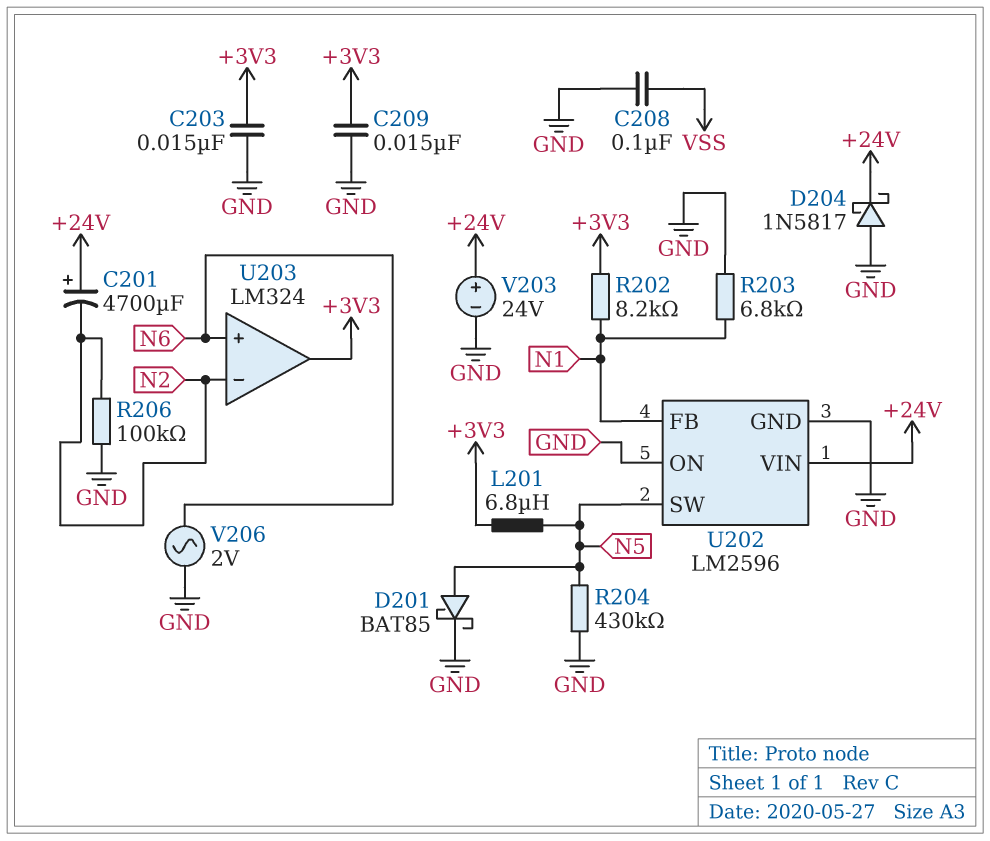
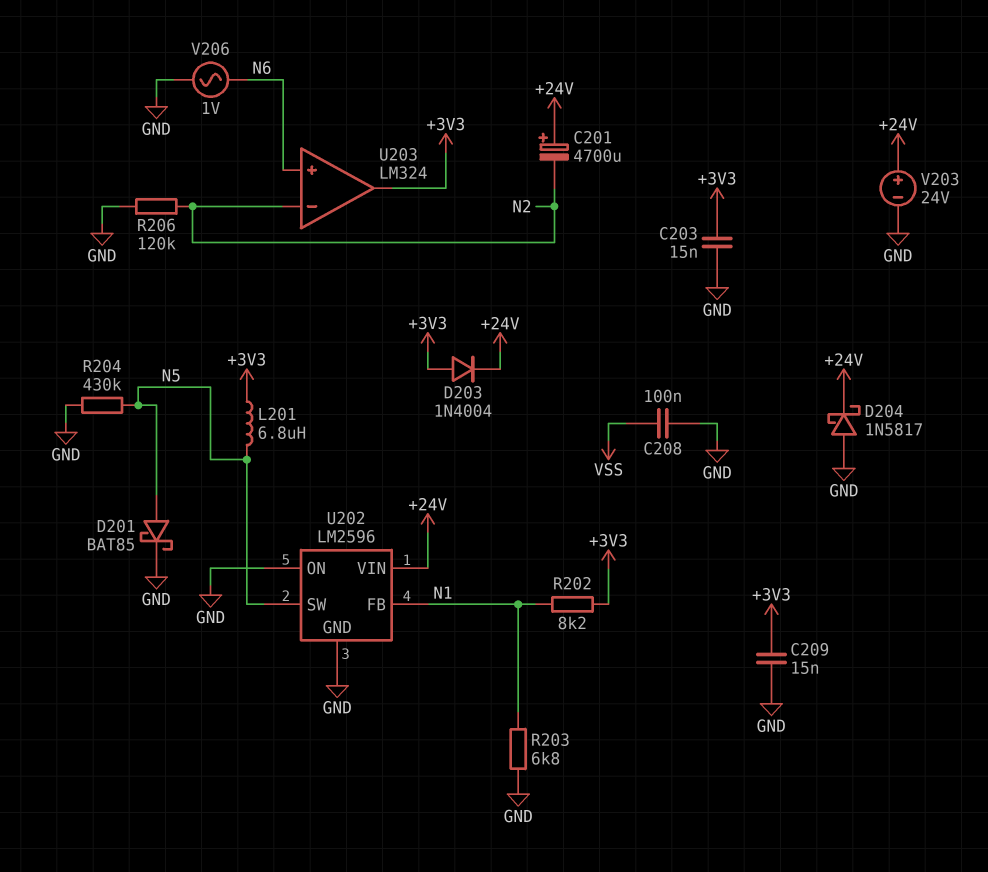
D203: none -> diode 1N4004 (A +3V3, K +24V)
R206: 100k (GND, N2) -> 120k (GND, N2)
V206: AC 2V (GND, N6) -> AC 1V (GND, N6)

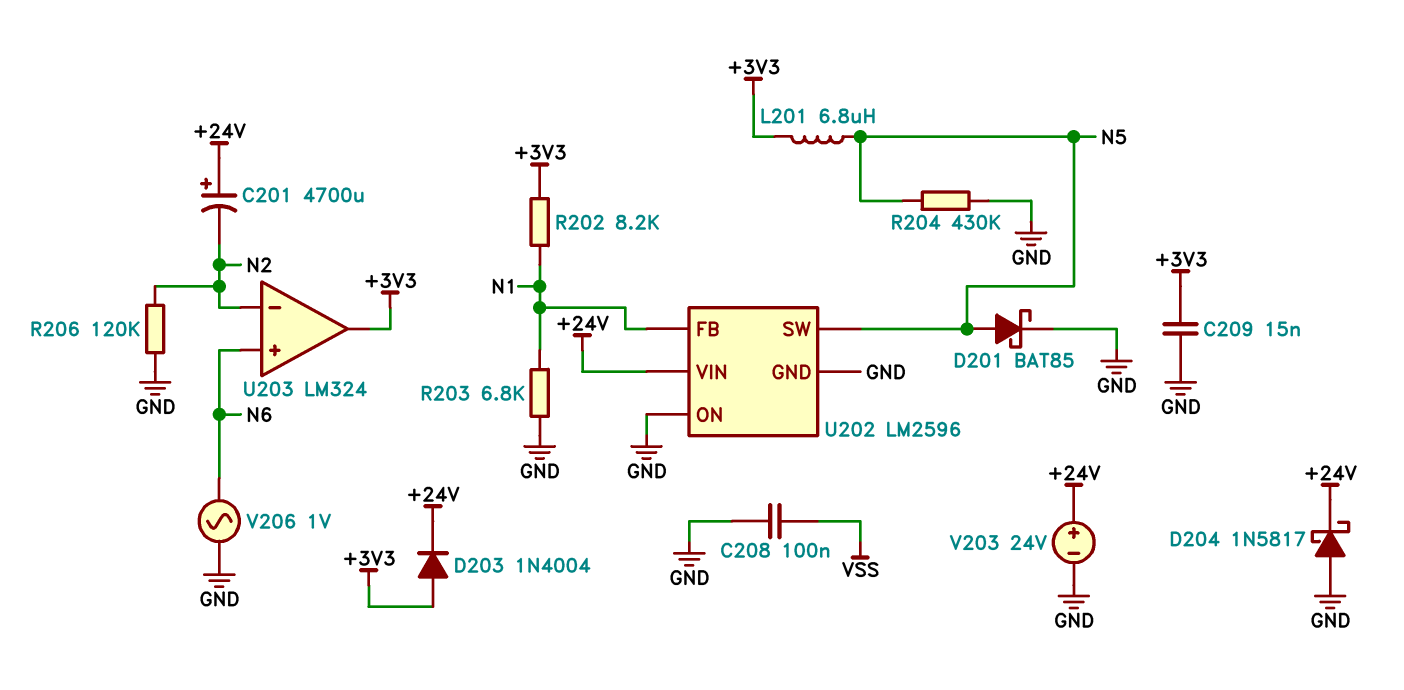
C203: 15nF (+3V3, GND) -> none

